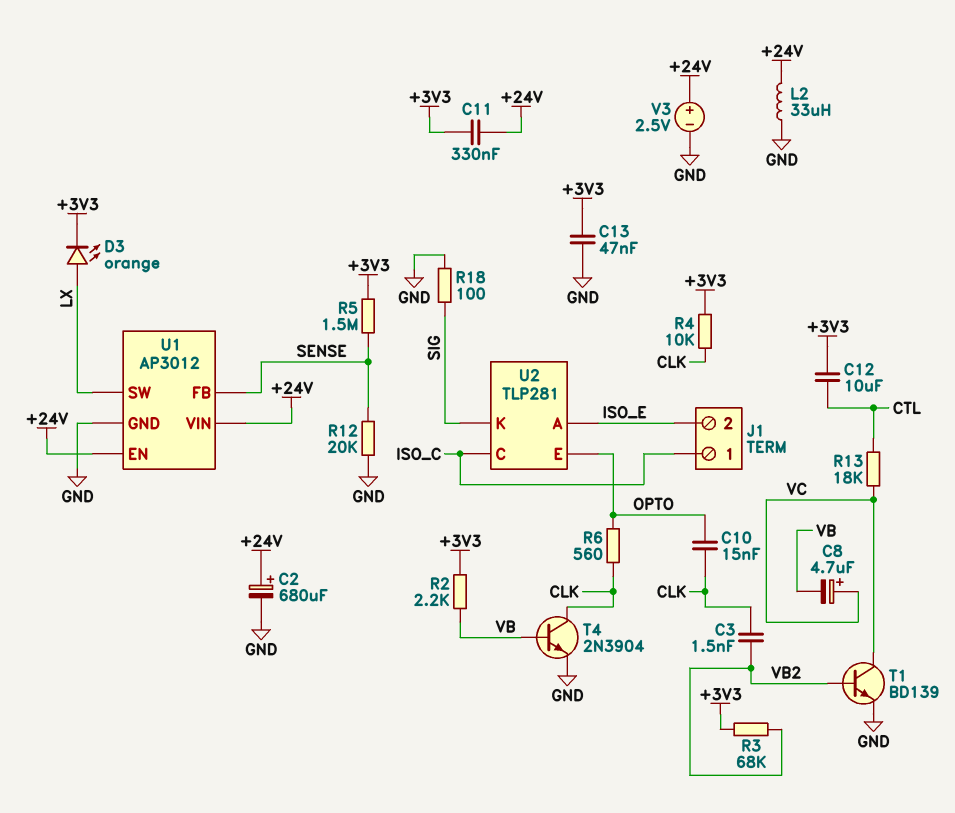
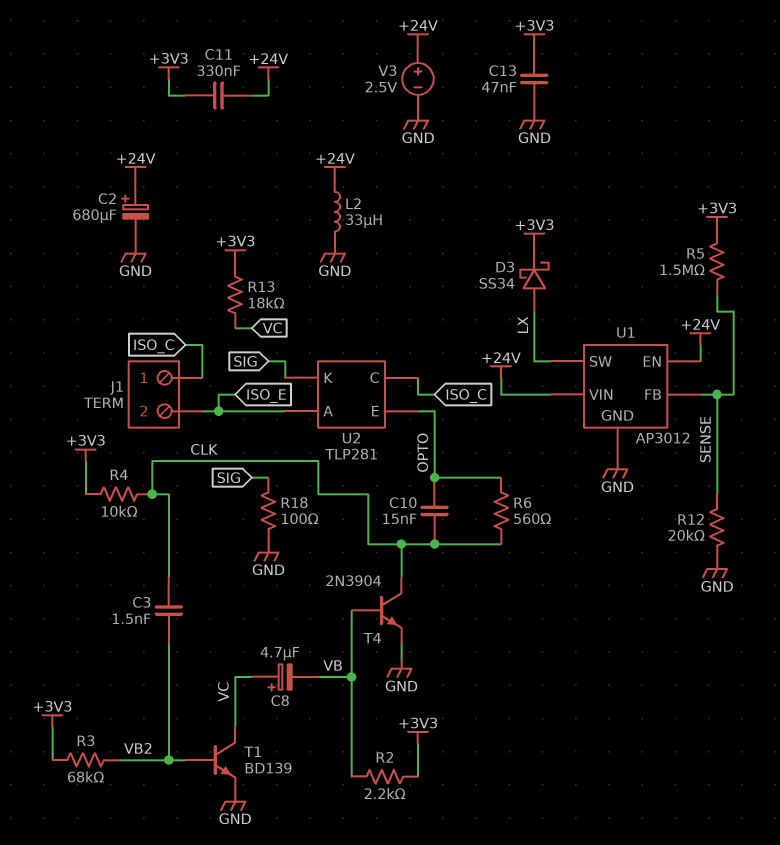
C12: 10uF (+3V3, CTL) -> none
D3: LED orange (A LX, K +3V3) -> schottky SS34 (A LX, K +3V3)
R13: 18k (CTL, VC) -> 18k (+3V3, VC)

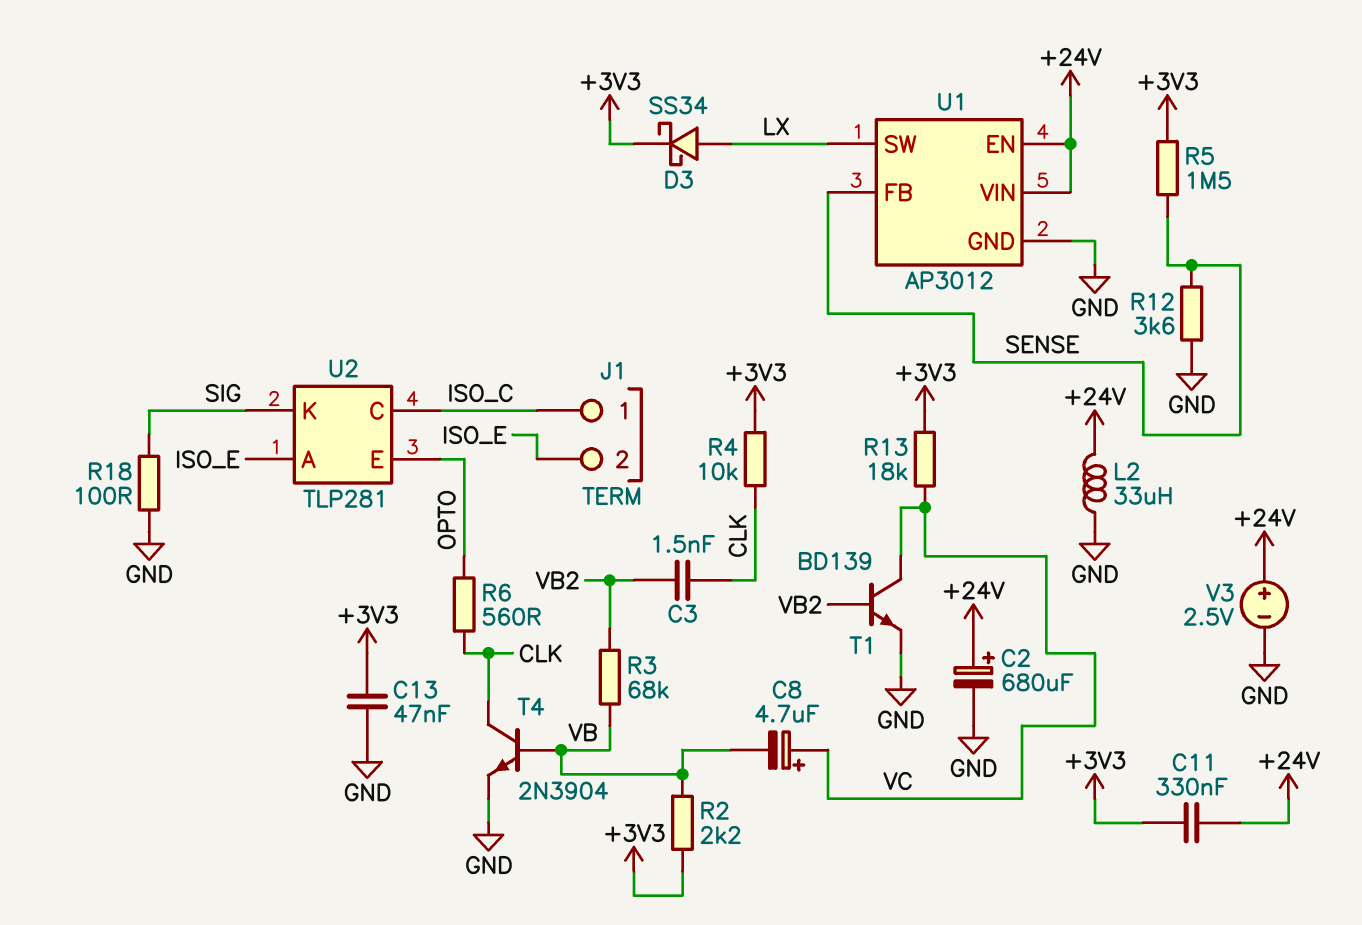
C10: 15nF (CLK, OPTO) -> none
R3: 68k (+3V3, VB2) -> 68k (VB, VB2)
R12: 20k (GND, SENSE) -> 3.6k (GND, SENSE)

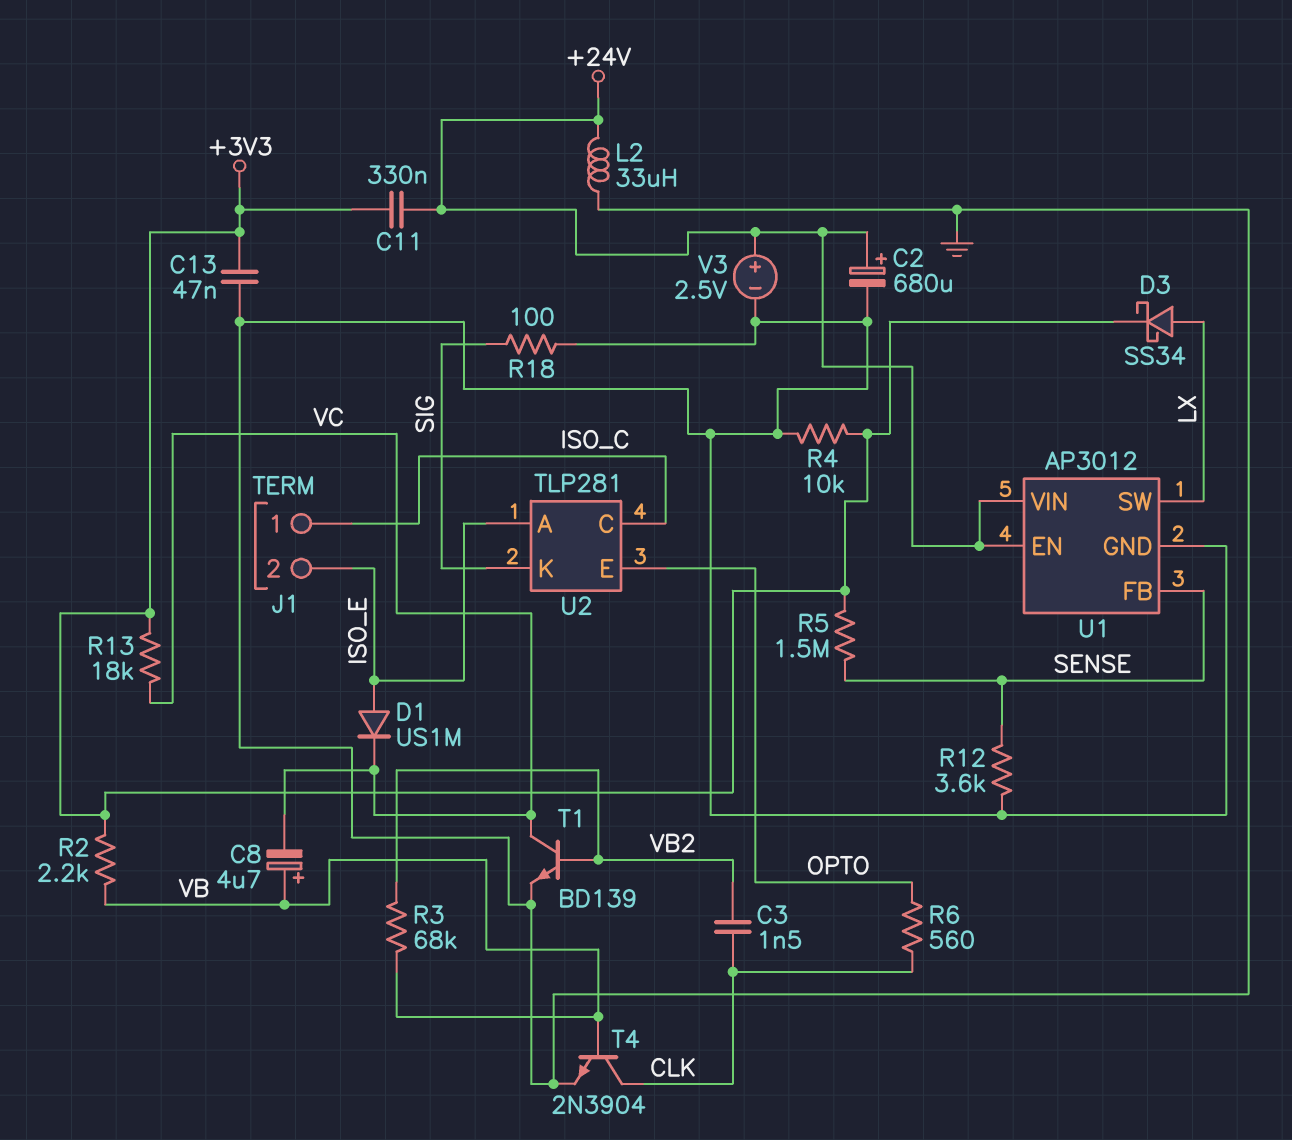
C8: 4.7uF (plus VC, minus VB) -> 4.7uF (plus VB, minus VC)
D1: none -> diode US1M (A ISO_E, K VC)
R4: 10k (+3V3, CLK) -> 10k (+3V3, GND)

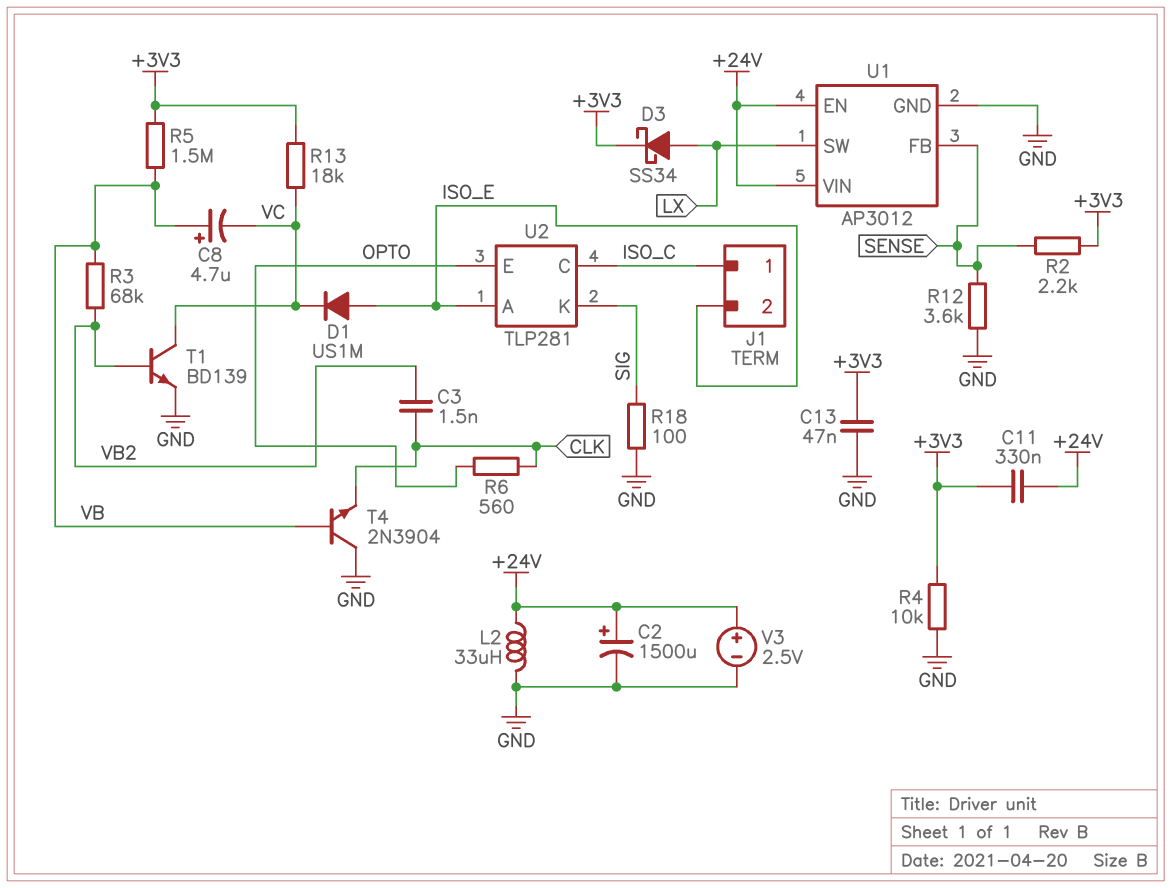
C2: 680uF (plus +24V, minus GND) -> 1500uF (plus +24V, minus GND)
R2: 2.2k (+3V3, VB) -> 2.2k (+3V3, SENSE)
R5: 1.5M (+3V3, SENSE) -> 1.5M (+3V3, VB)
T4: NPN 2N3904 (B VB, C CLK, E GND) -> NPN 2N3904 (B VB, C GND, E CLK)

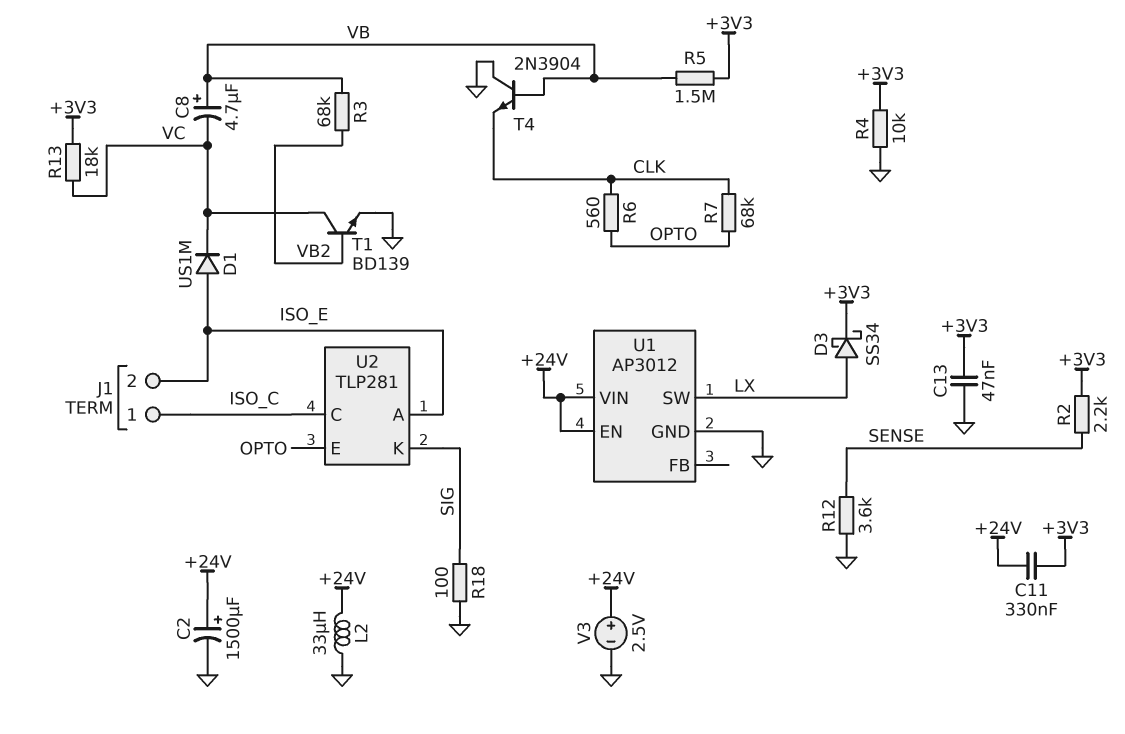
C3: 1.5nF (CLK, VB2) -> none
R7: none -> 68k (CLK, OPTO)
U1 pin FB: SENSE -> none

